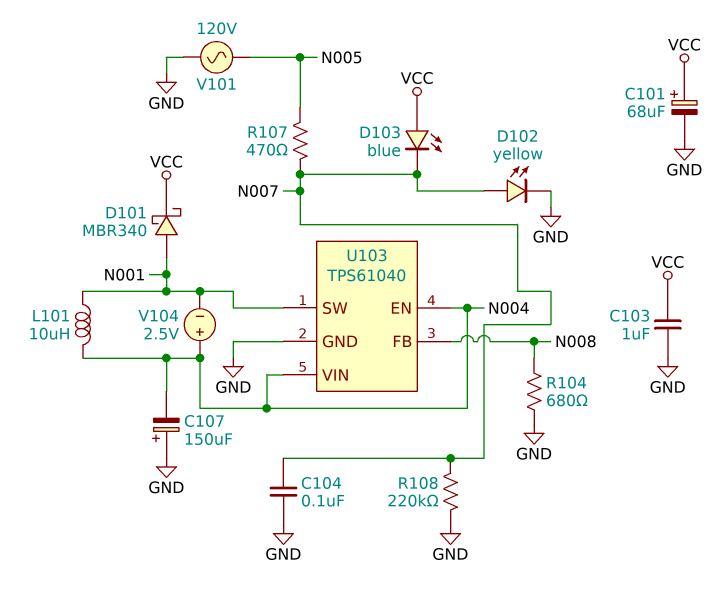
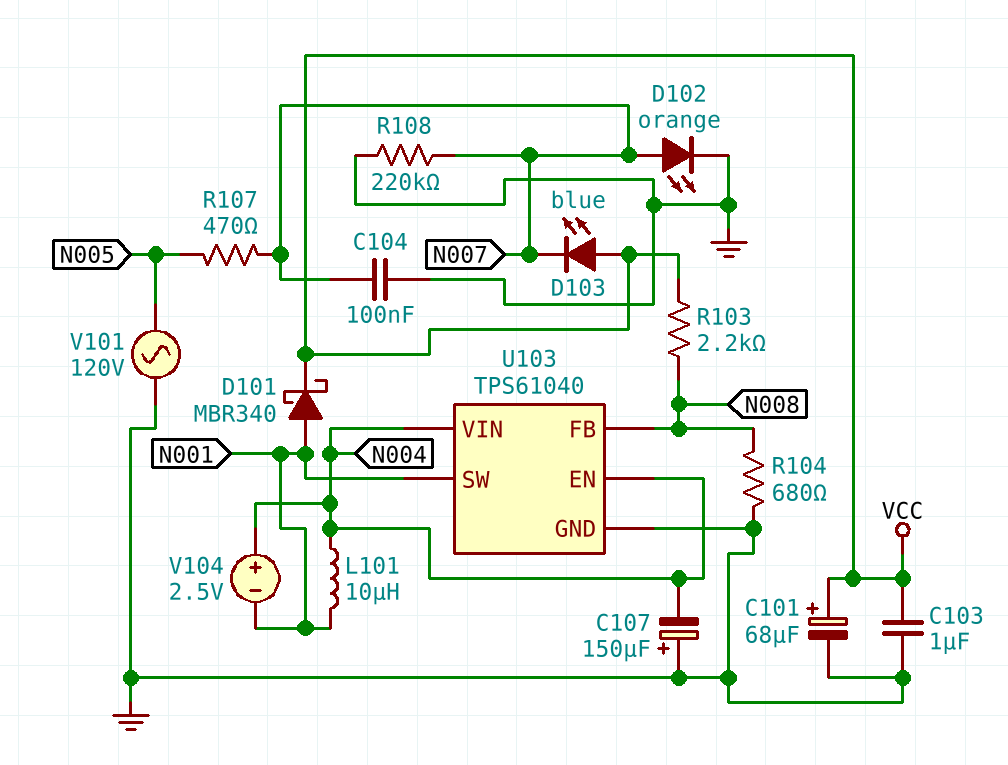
D102: LED yellow (A N007, K GND) -> LED orange (A N007, K GND)
R103: none -> 2.2k (N008, VCC)

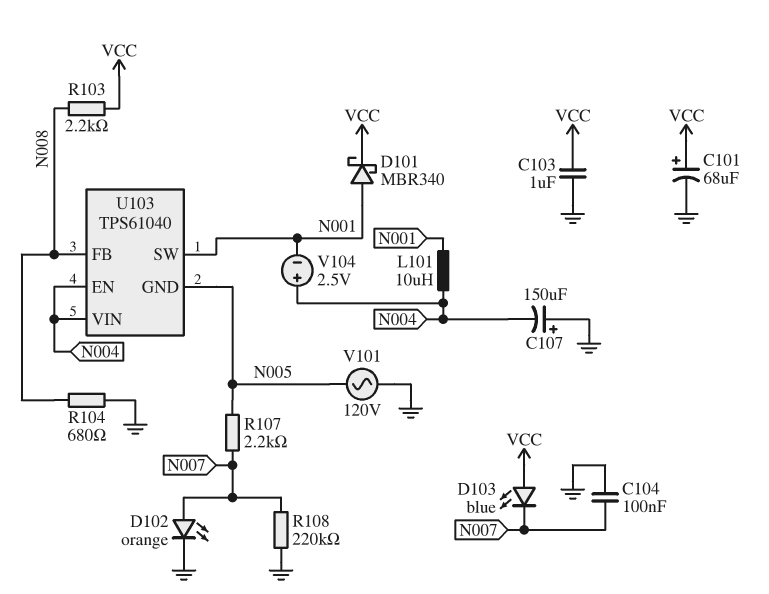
R107: 470 (N005, N007) -> 2.2k (N005, N007)
U103 pin GND: GND -> N005

